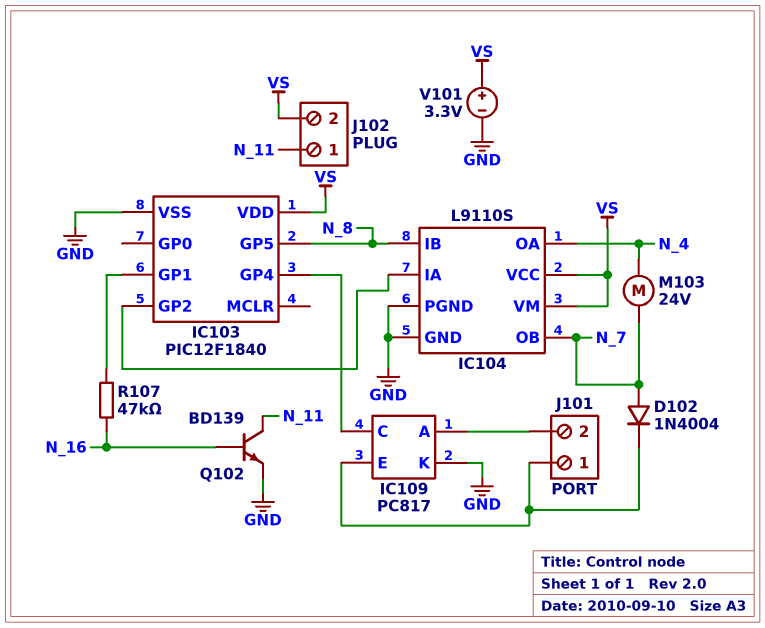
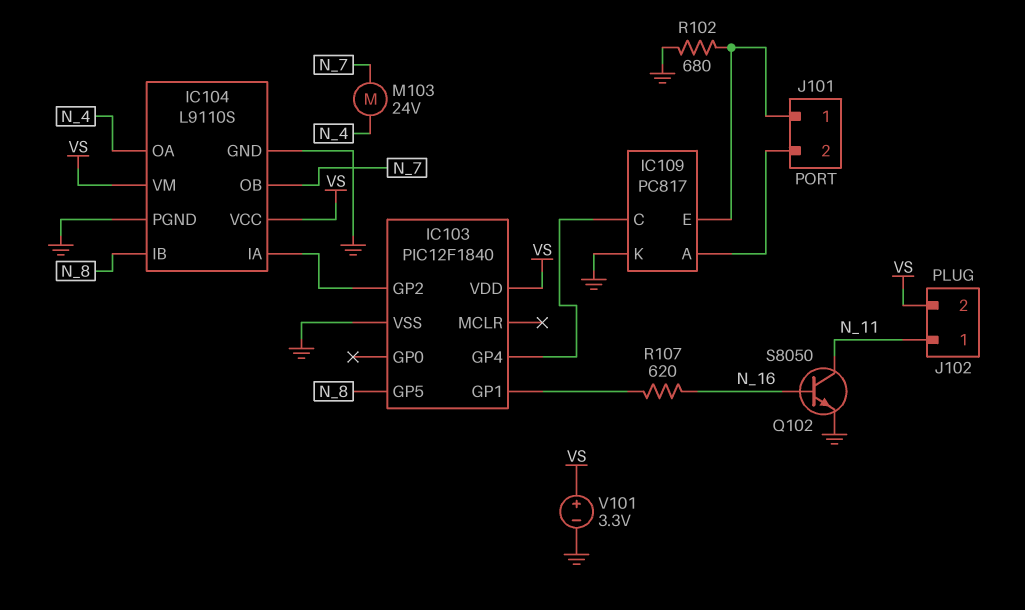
D102: diode 1N4004 (A N_7, K IC109/E) -> none
Q102: NPN BD139 (B N_16, C N_11, E GND) -> NPN S8050 (B N_16, C N_11, E GND)
R102: none -> 680 (GND, IC109/E)
R107: 47k (IC103/GP1, N_16) -> 620 (IC103/GP1, N_16)

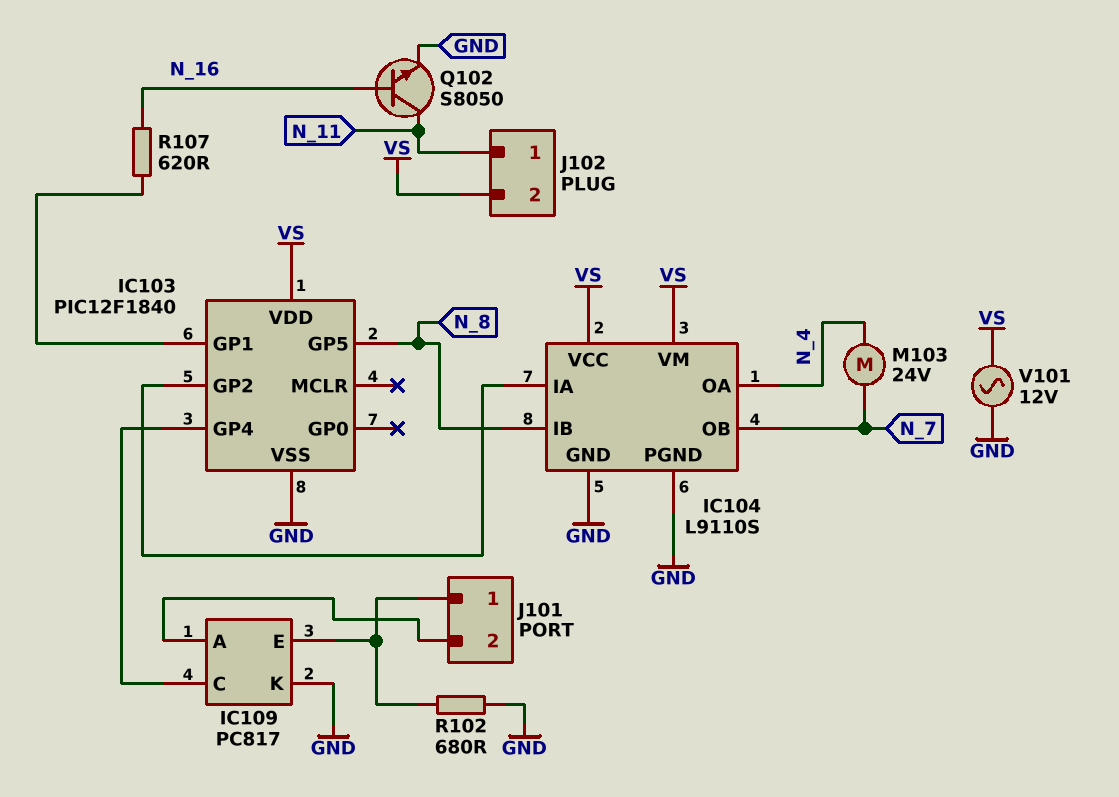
V101: 3.3V (plus VS, minus GND) -> AC 12V (GND, VS)

